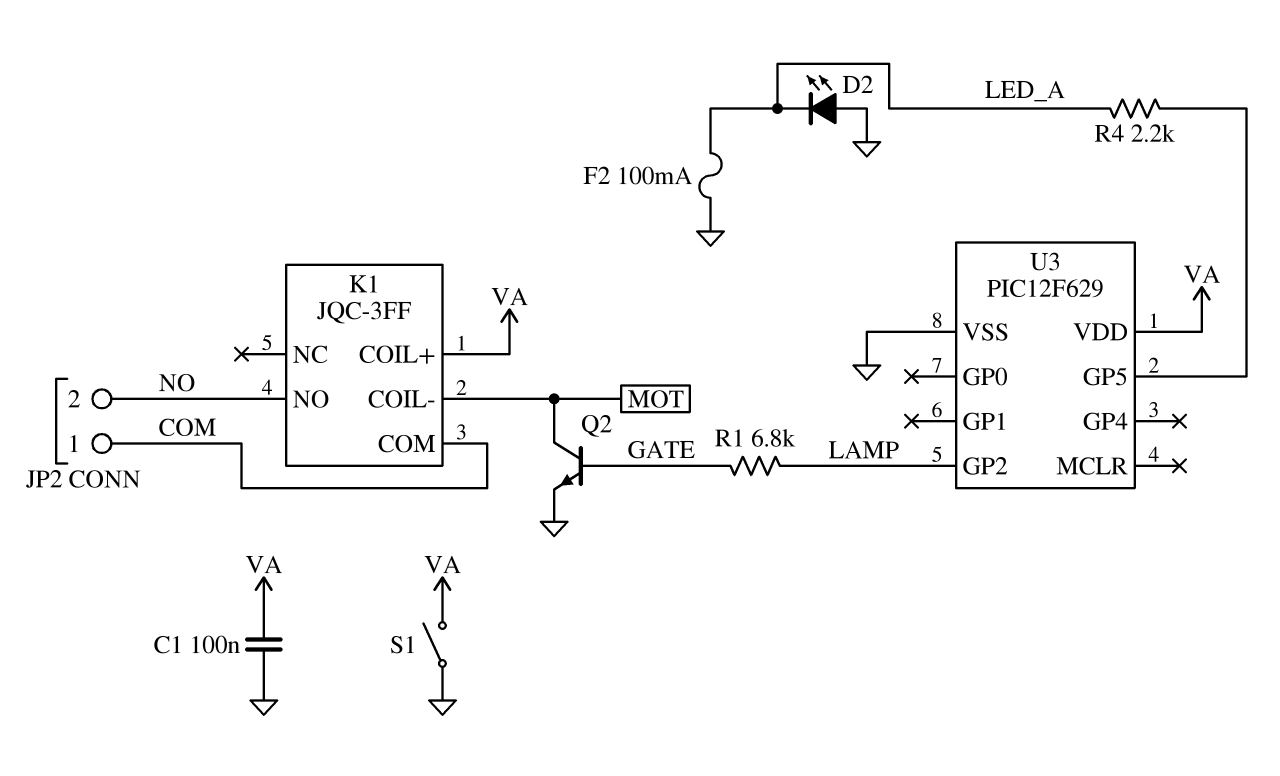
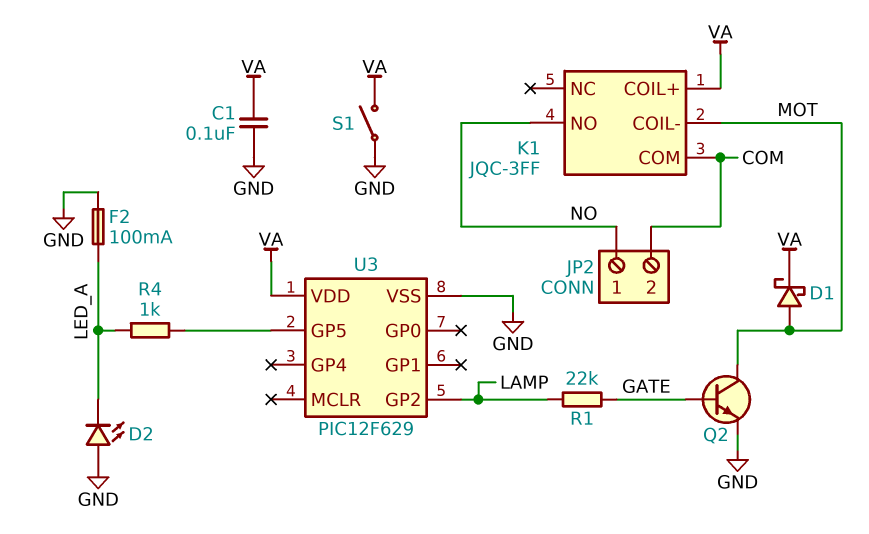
D1: none -> schottky (A MOT, K VA)
JP2 pin 1: COM -> NO
JP2 pin 2: NO -> COM
R1: 6.8k (GATE, LAMP) -> 22k (GATE, LAMP)
R4: 2.2k (LED_A, U3/GP5) -> 1k (LED_A, U3/GP5)

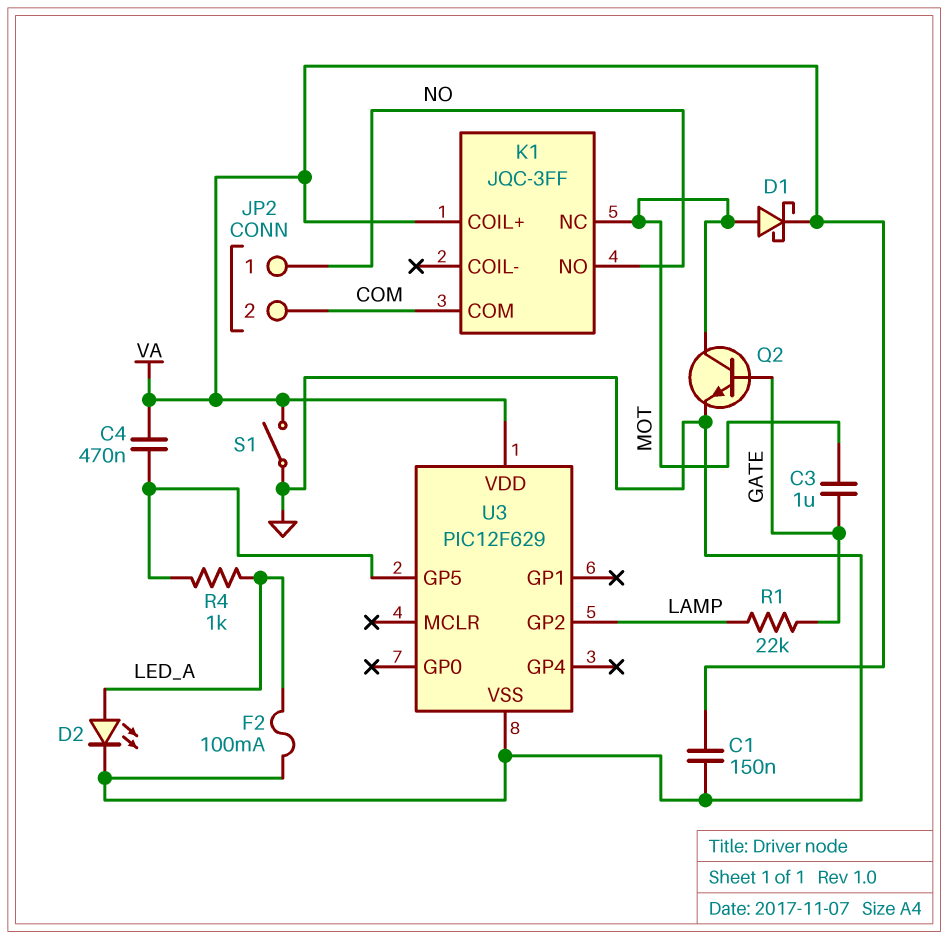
C1: 100nF (GND, VA) -> 150nF (GND, VA)
C3: none -> 1uF (GATE, MOT)
C4: none -> 470nF (U3/GP5, VA)
D2: LED (A GND, K LED_A) -> LED (A LED_A, K GND)
K1 pin COIL-: MOT -> none
K1 pin NC: none -> MOT

